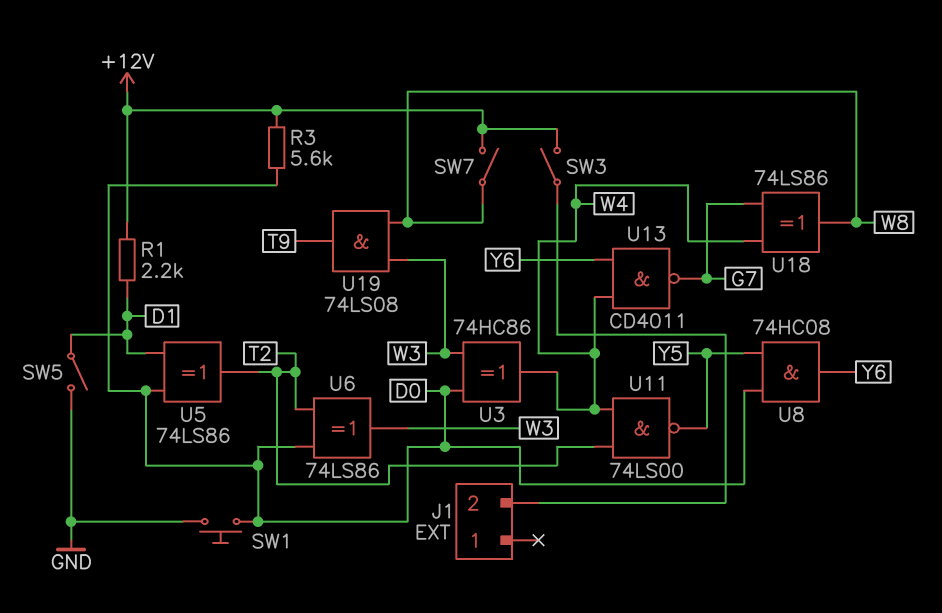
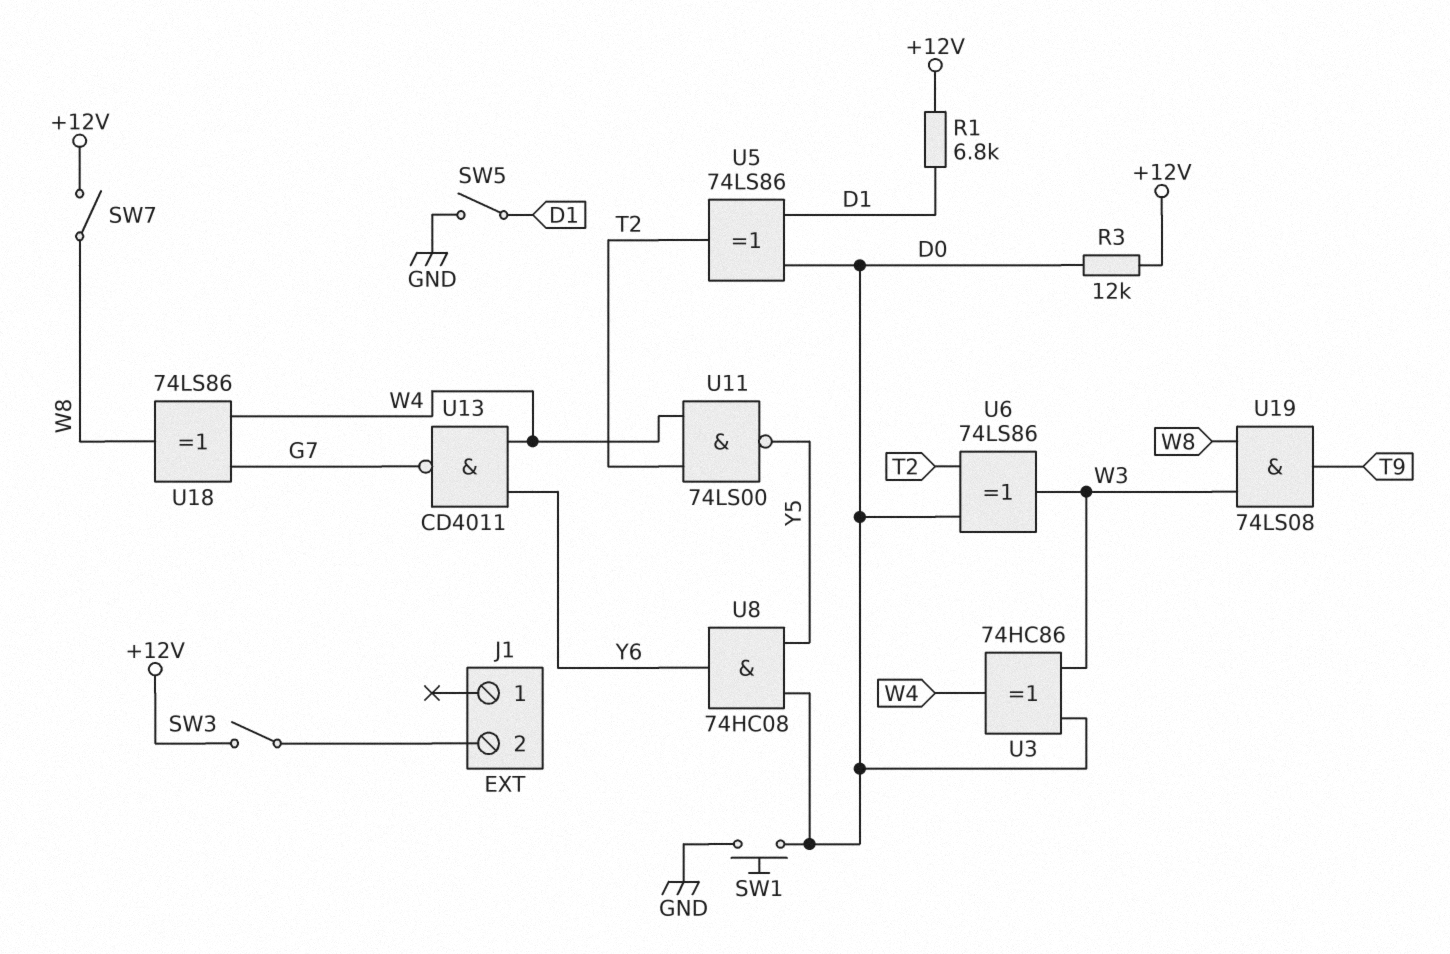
R1: 2.2k (+12V, D1) -> 6.8k (+12V, D1)
R3: 5.6k (+12V, D0) -> 12k (+12V, D0)

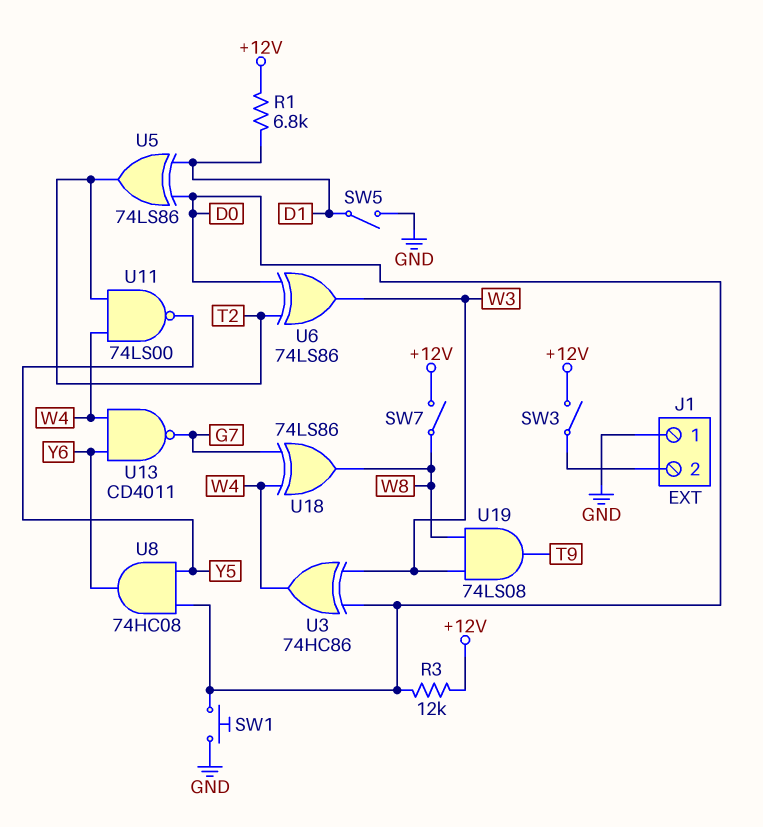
J1 pin 1: none -> GND

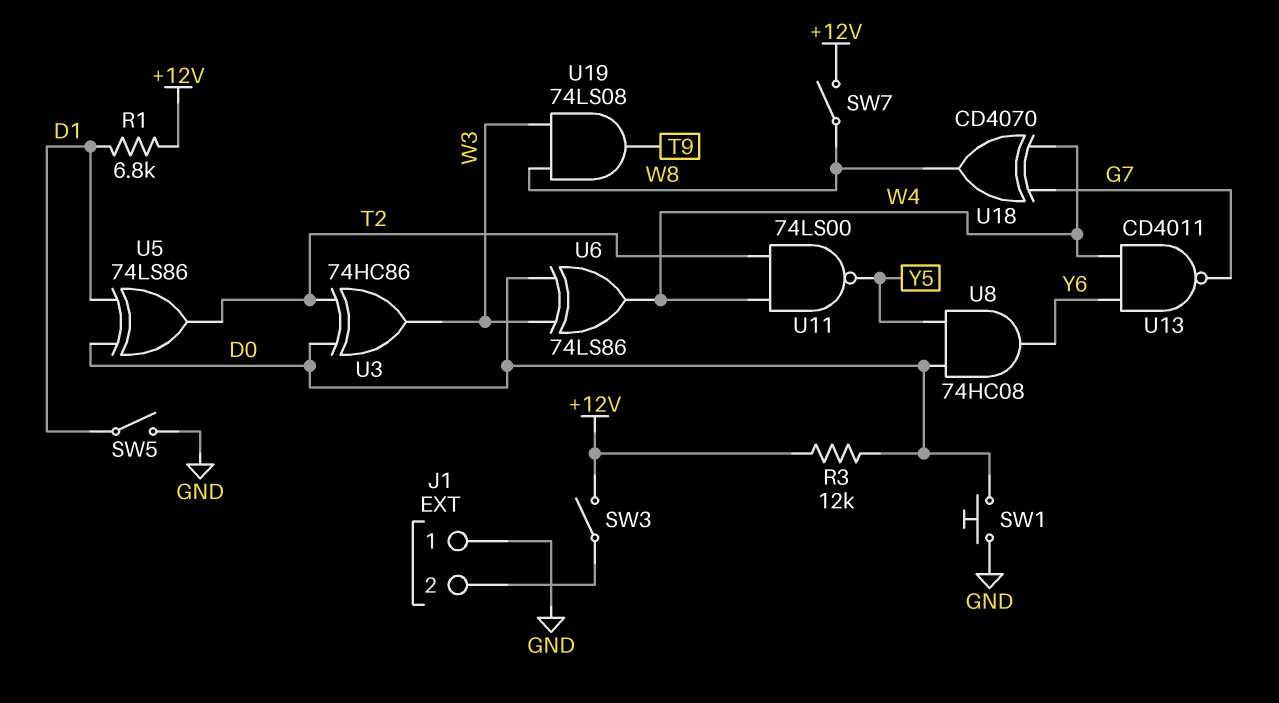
U3: XOR 74HC86 (in D0, in W3, out W4) -> XOR 74HC86 (in D0, in T2, out W3)
U6: XOR 74LS86 (in D0, in T2, out W3) -> XOR 74LS86 (in D0, in W3, out W4)
U18: XOR 74LS86 (in G7, in W4, out W8) -> XOR CD4070 (in G7, in W4, out W8)

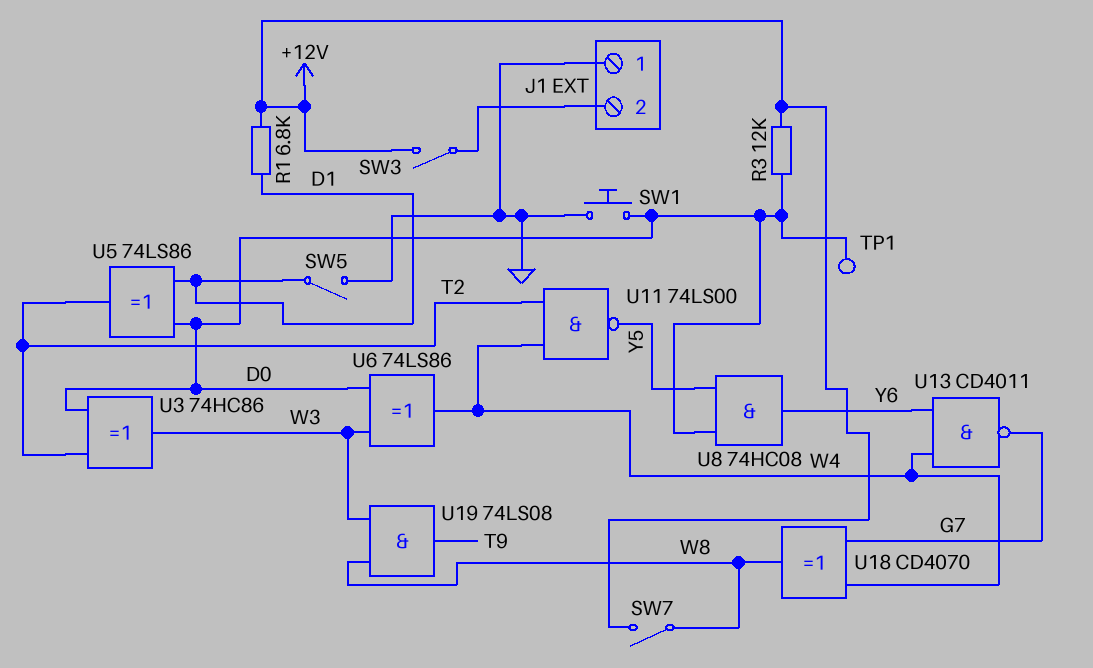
TP1: none -> test point (D0)

